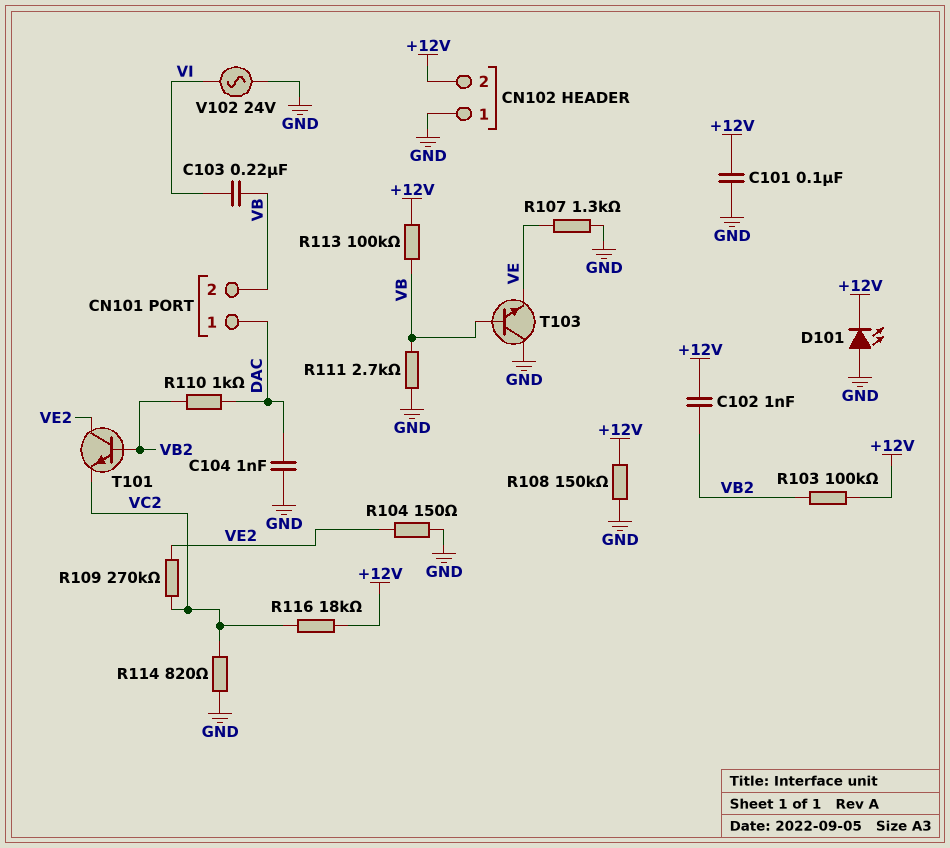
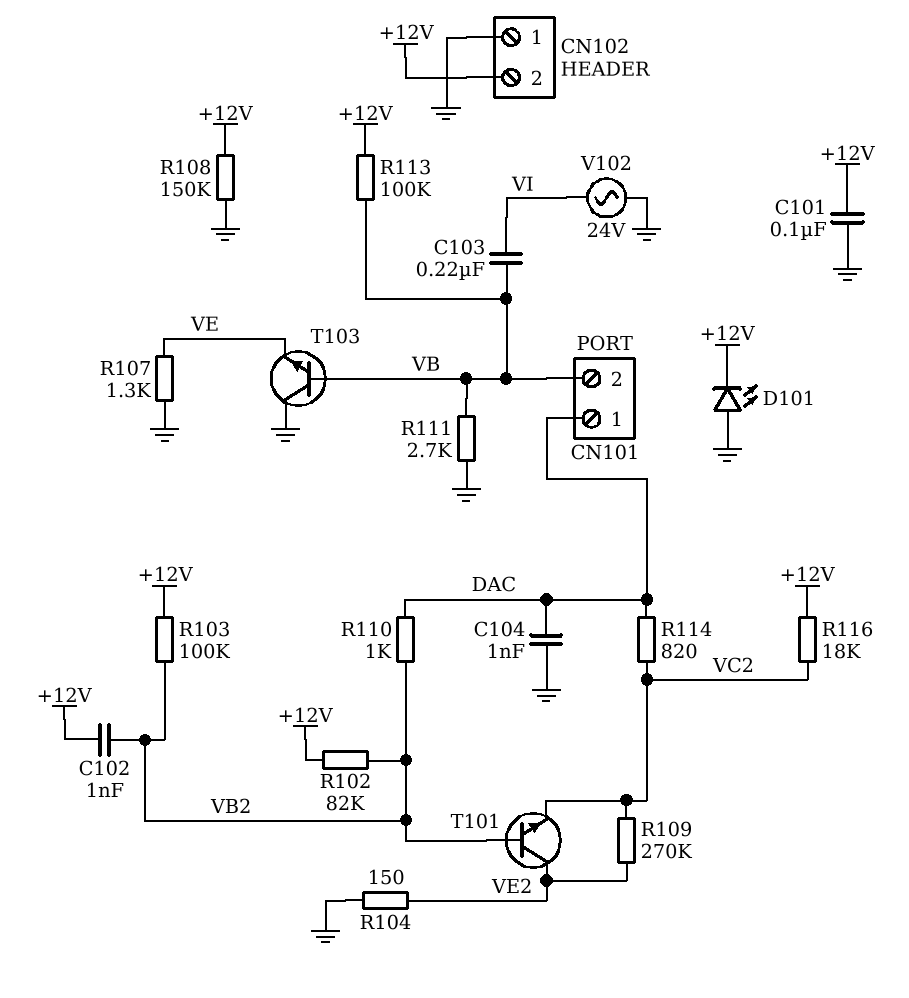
R102: none -> 82k (+12V, VB2)
R114: 820 (GND, VC2) -> 820 (DAC, VC2)

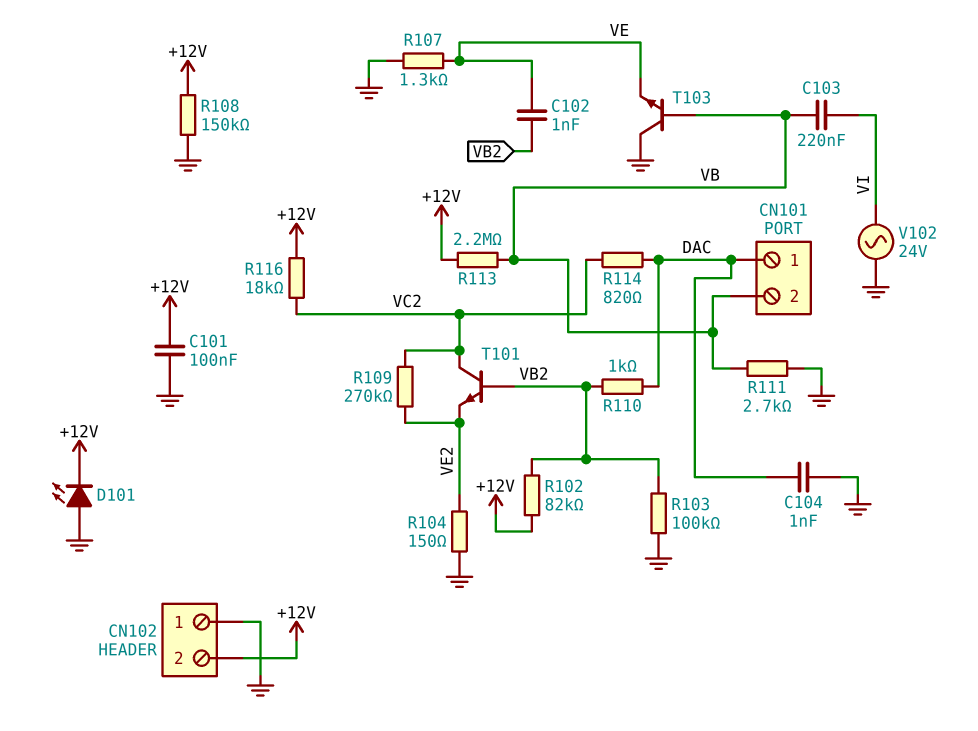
C102: 1nF (+12V, VB2) -> 1nF (VB2, VE)
R103: 100k (+12V, VB2) -> 100k (GND, VB2)
R113: 100k (+12V, VB) -> 2.2M (+12V, VB)
T101: NPN (B VB2, C VE2, E VC2) -> NPN (B VB2, C VC2, E VE2)

